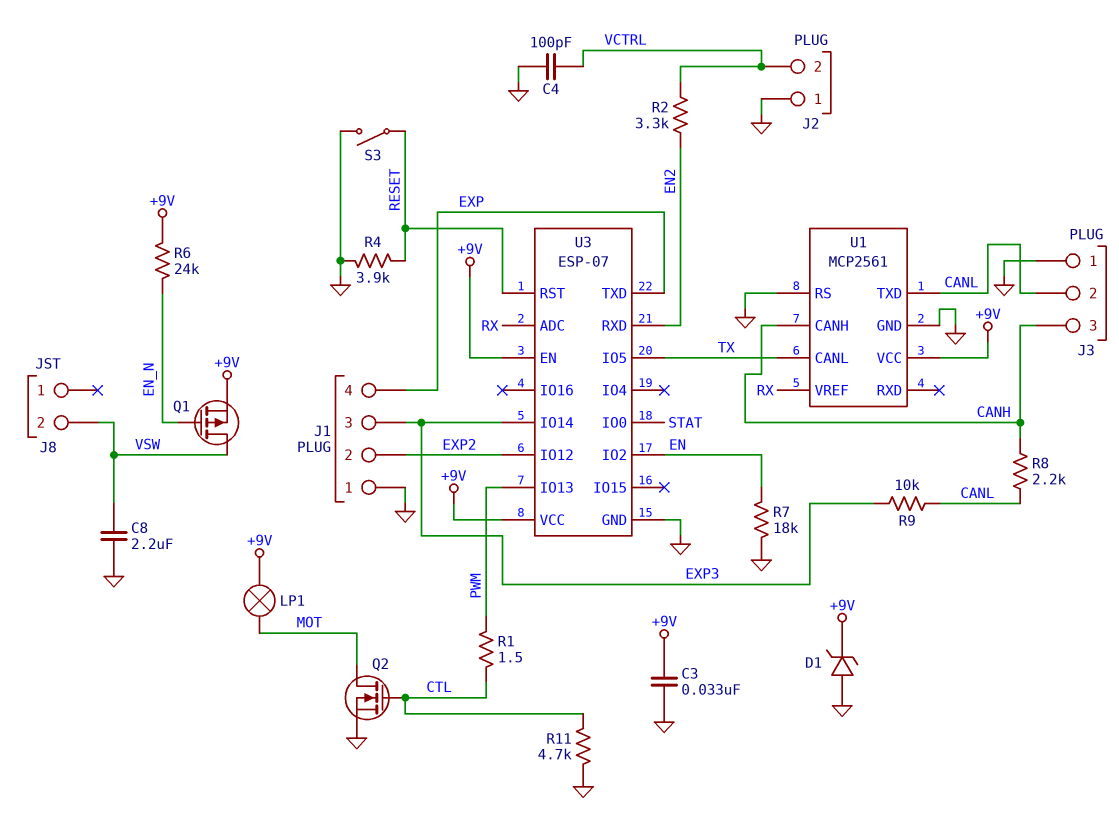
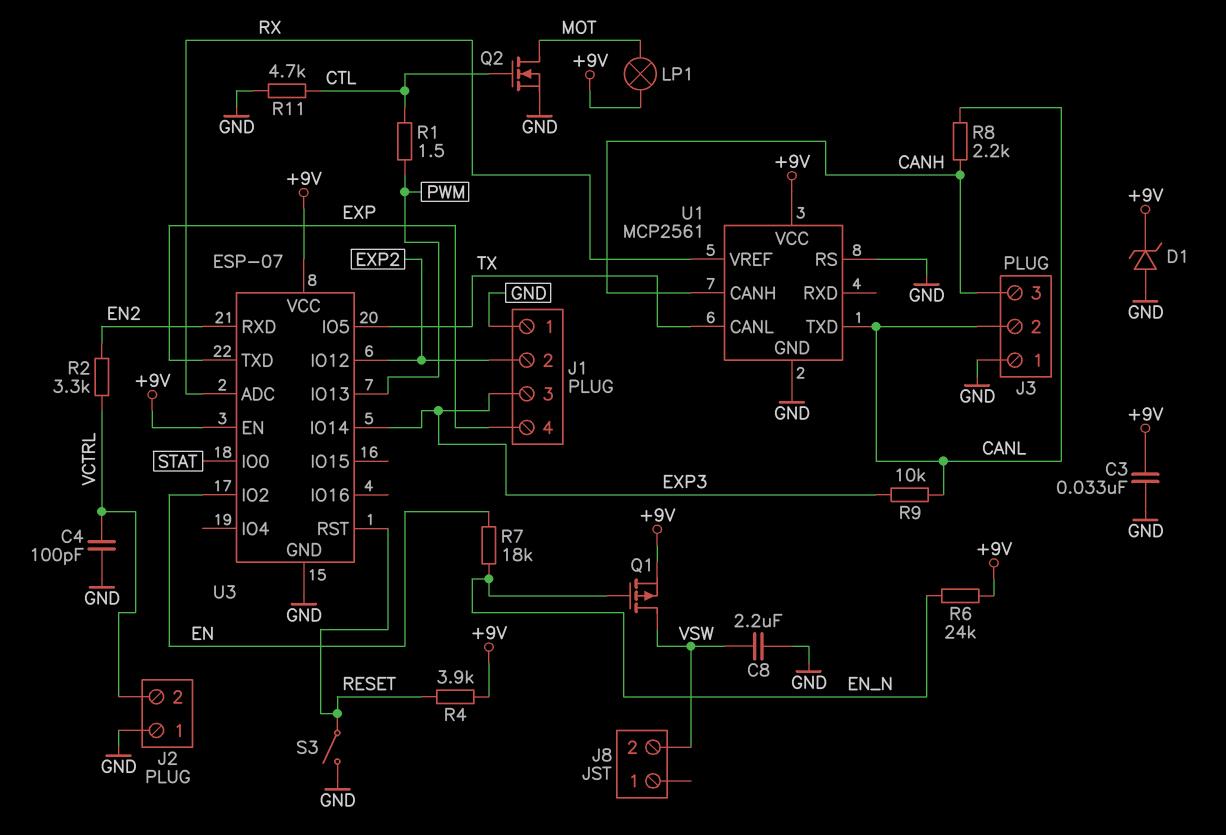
R4: 3.9k (GND, RESET) -> 3.9k (+9V, RESET)
R7: 18k (EN, GND) -> 18k (EN, EN_N)

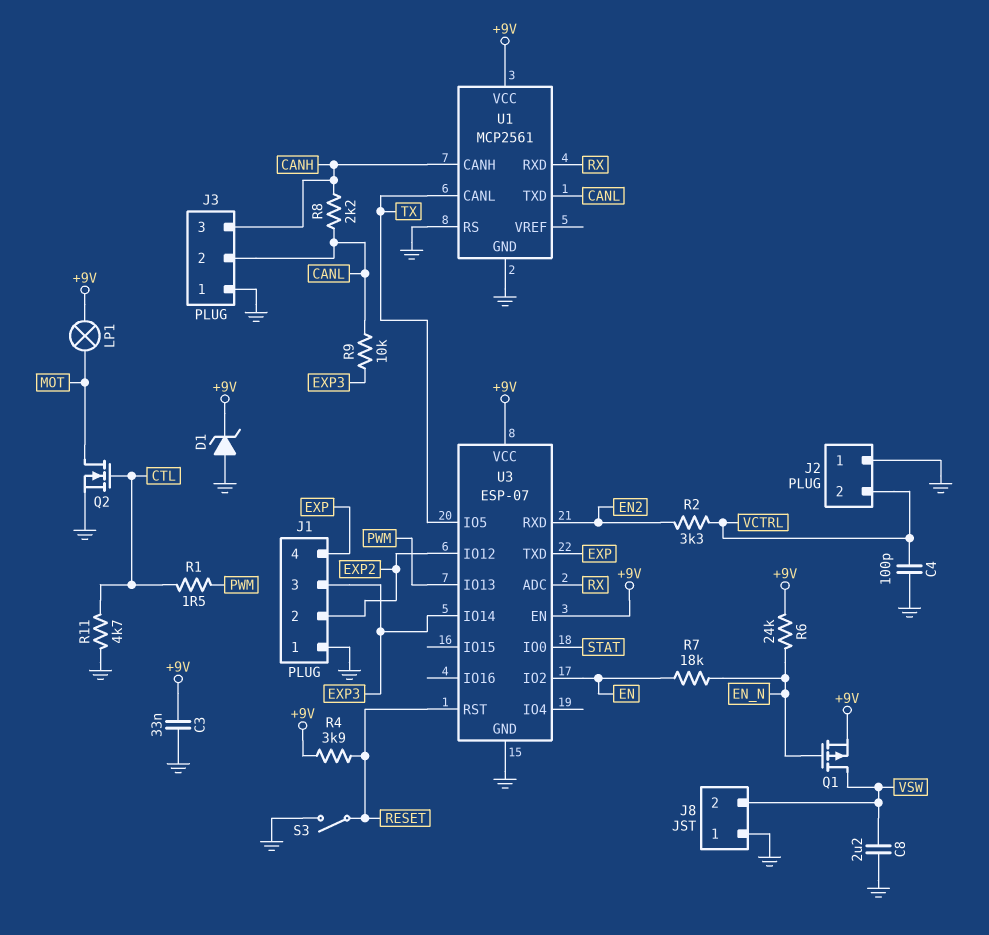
J8 pin 1: none -> GND
U1 pin RXD: none -> RX
U1 pin VREF: RX -> none

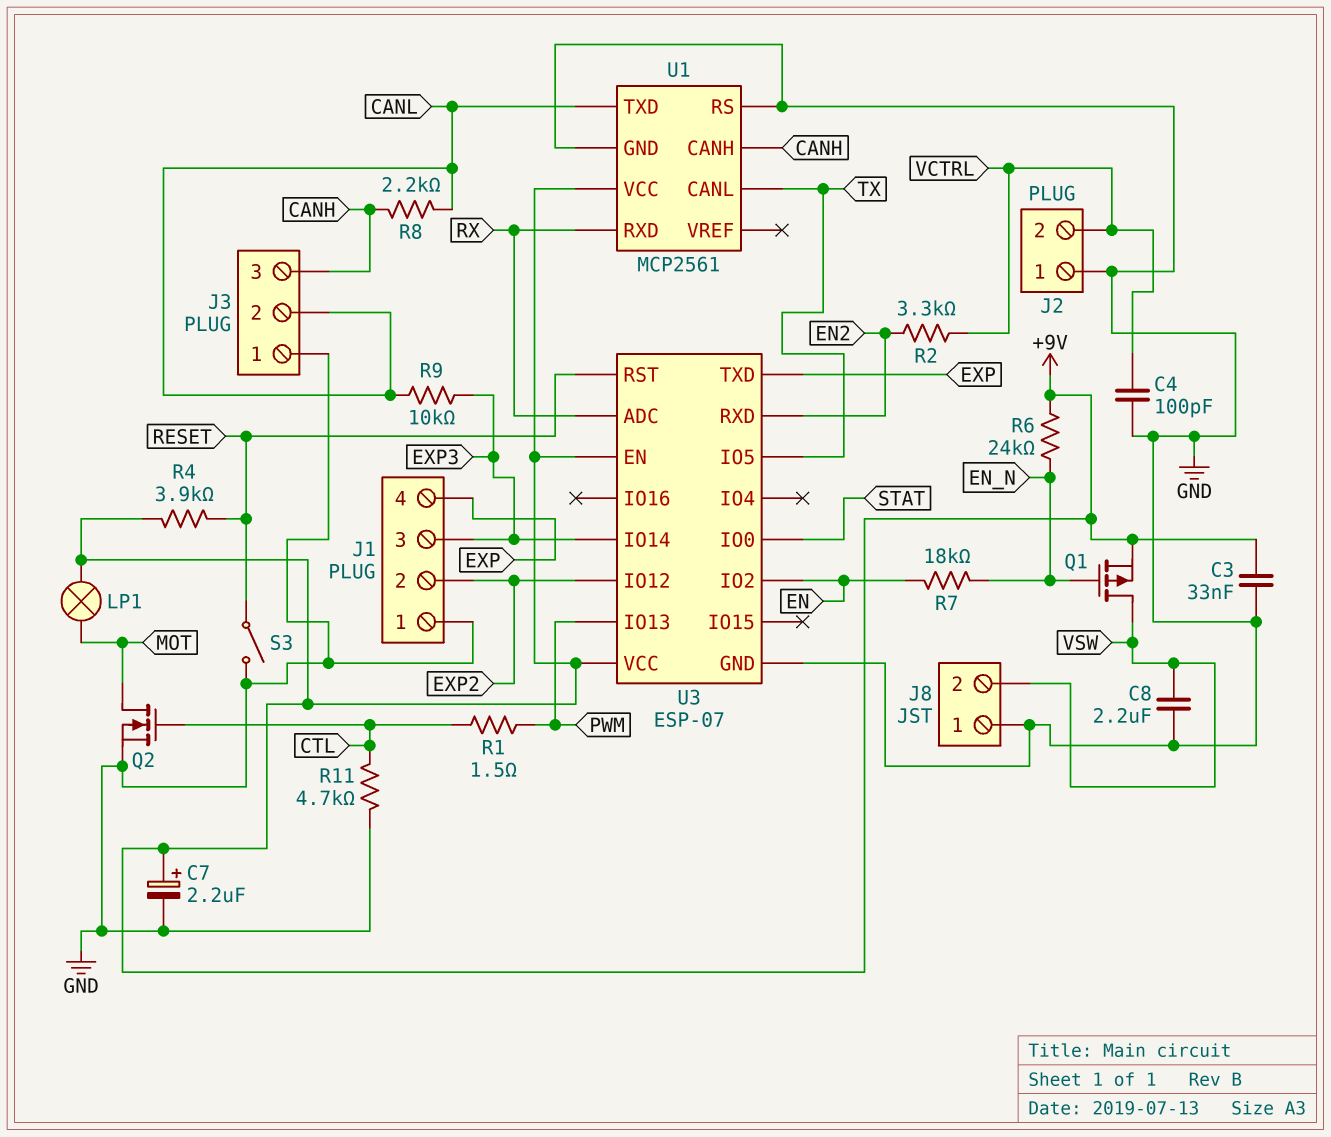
C7: none -> 2.2uF (plus +9V, minus GND)
D1: zener (A GND, K +9V) -> none

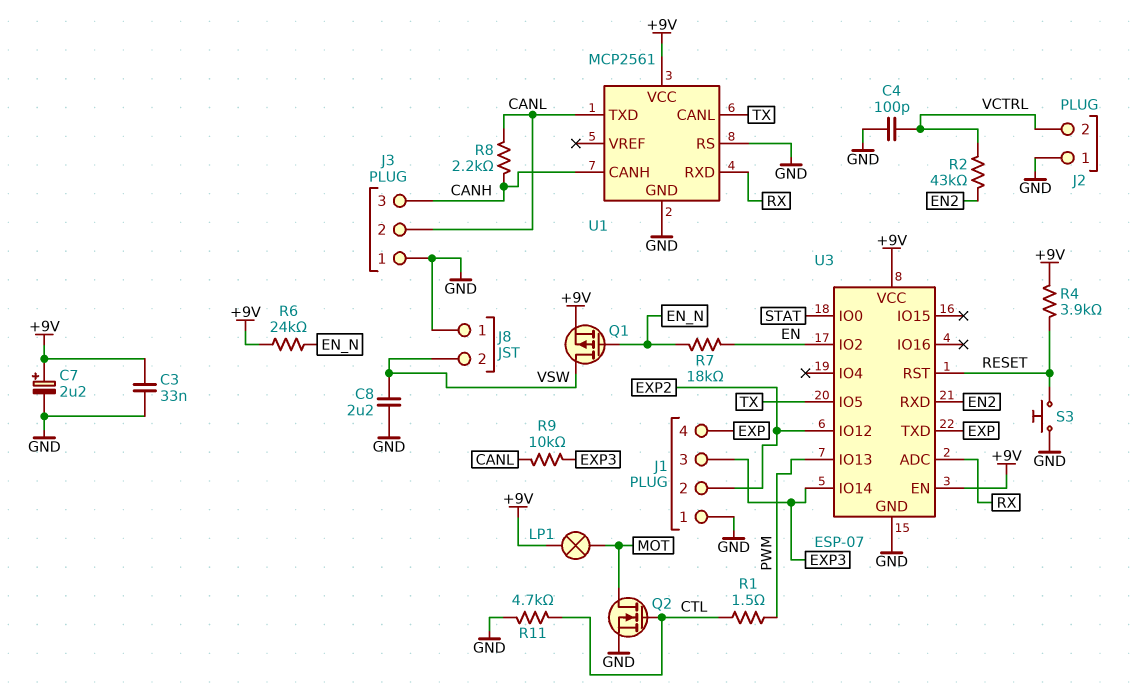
R2: 3.3k (EN2, VCTRL) -> 43k (EN2, VCTRL)
S3: switch (GND, RESET) -> button (GND, RESET)

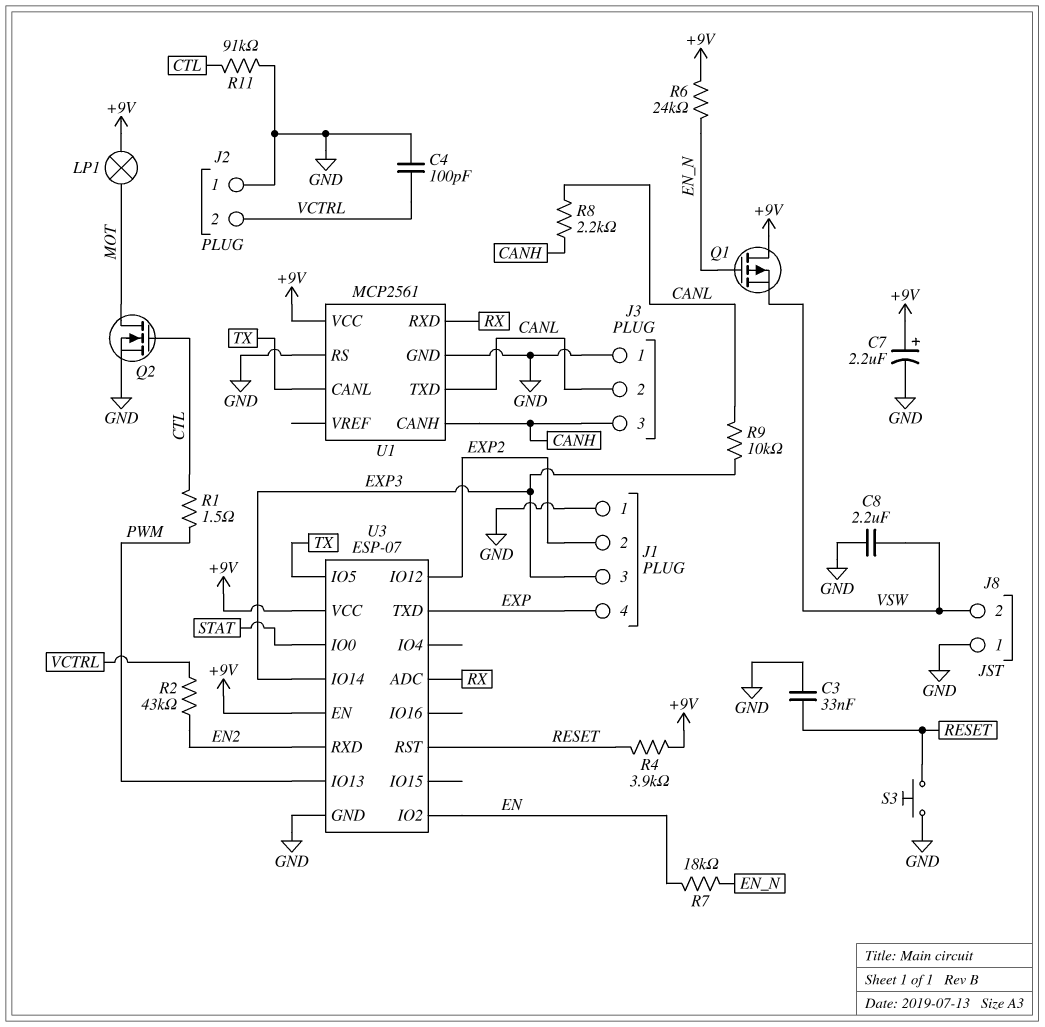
C3: 33nF (+9V, GND) -> 33nF (GND, RESET)
Q1: PMOS (G EN_N, D VSW, S +9V) -> PMOS (G EN_N, D +9V, S VSW)
R11: 4.7k (CTL, GND) -> 91k (CTL, GND)

